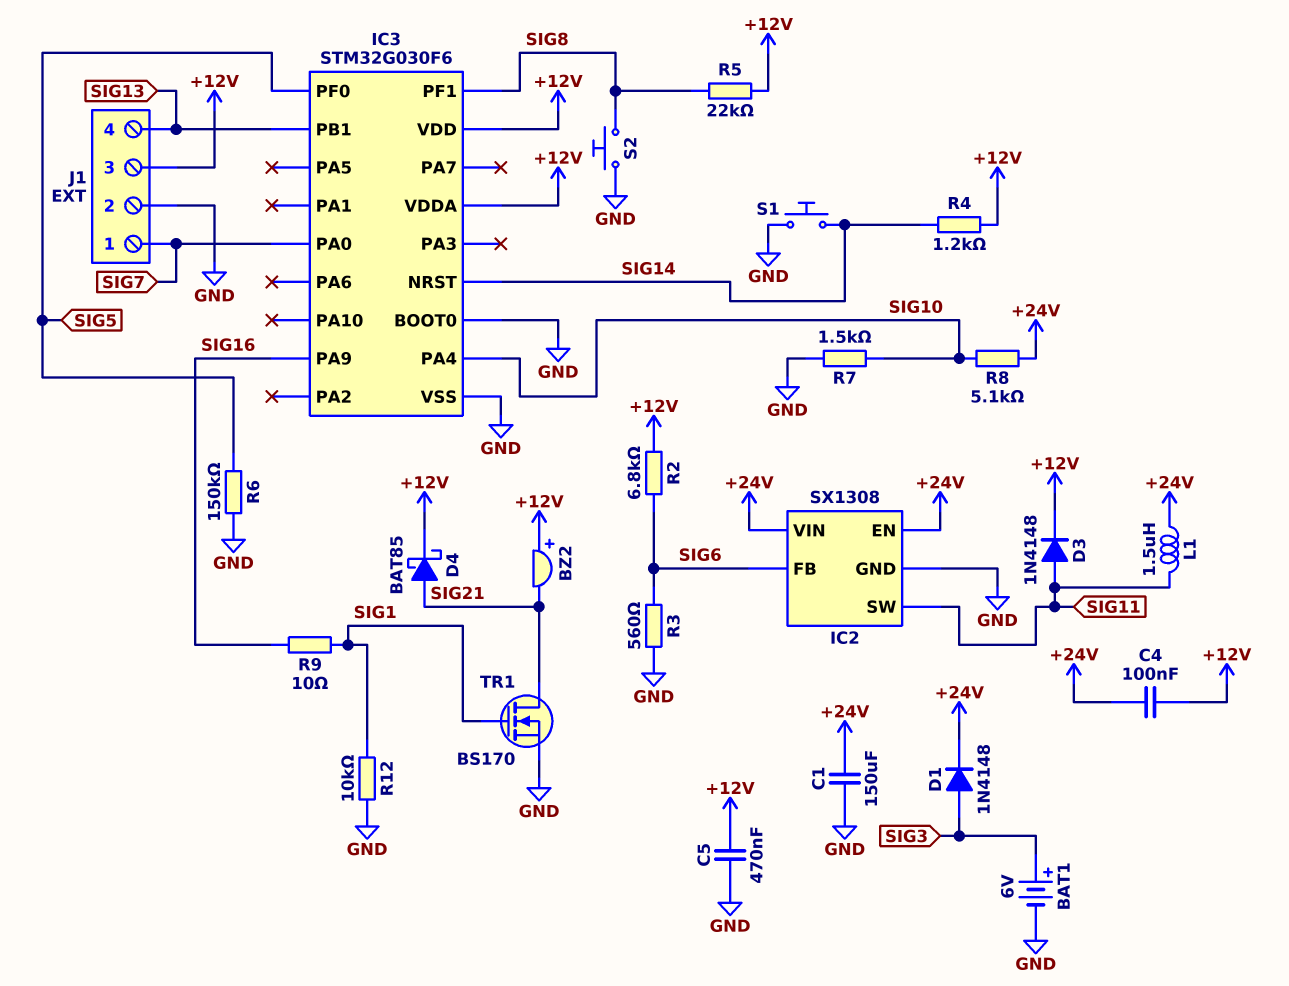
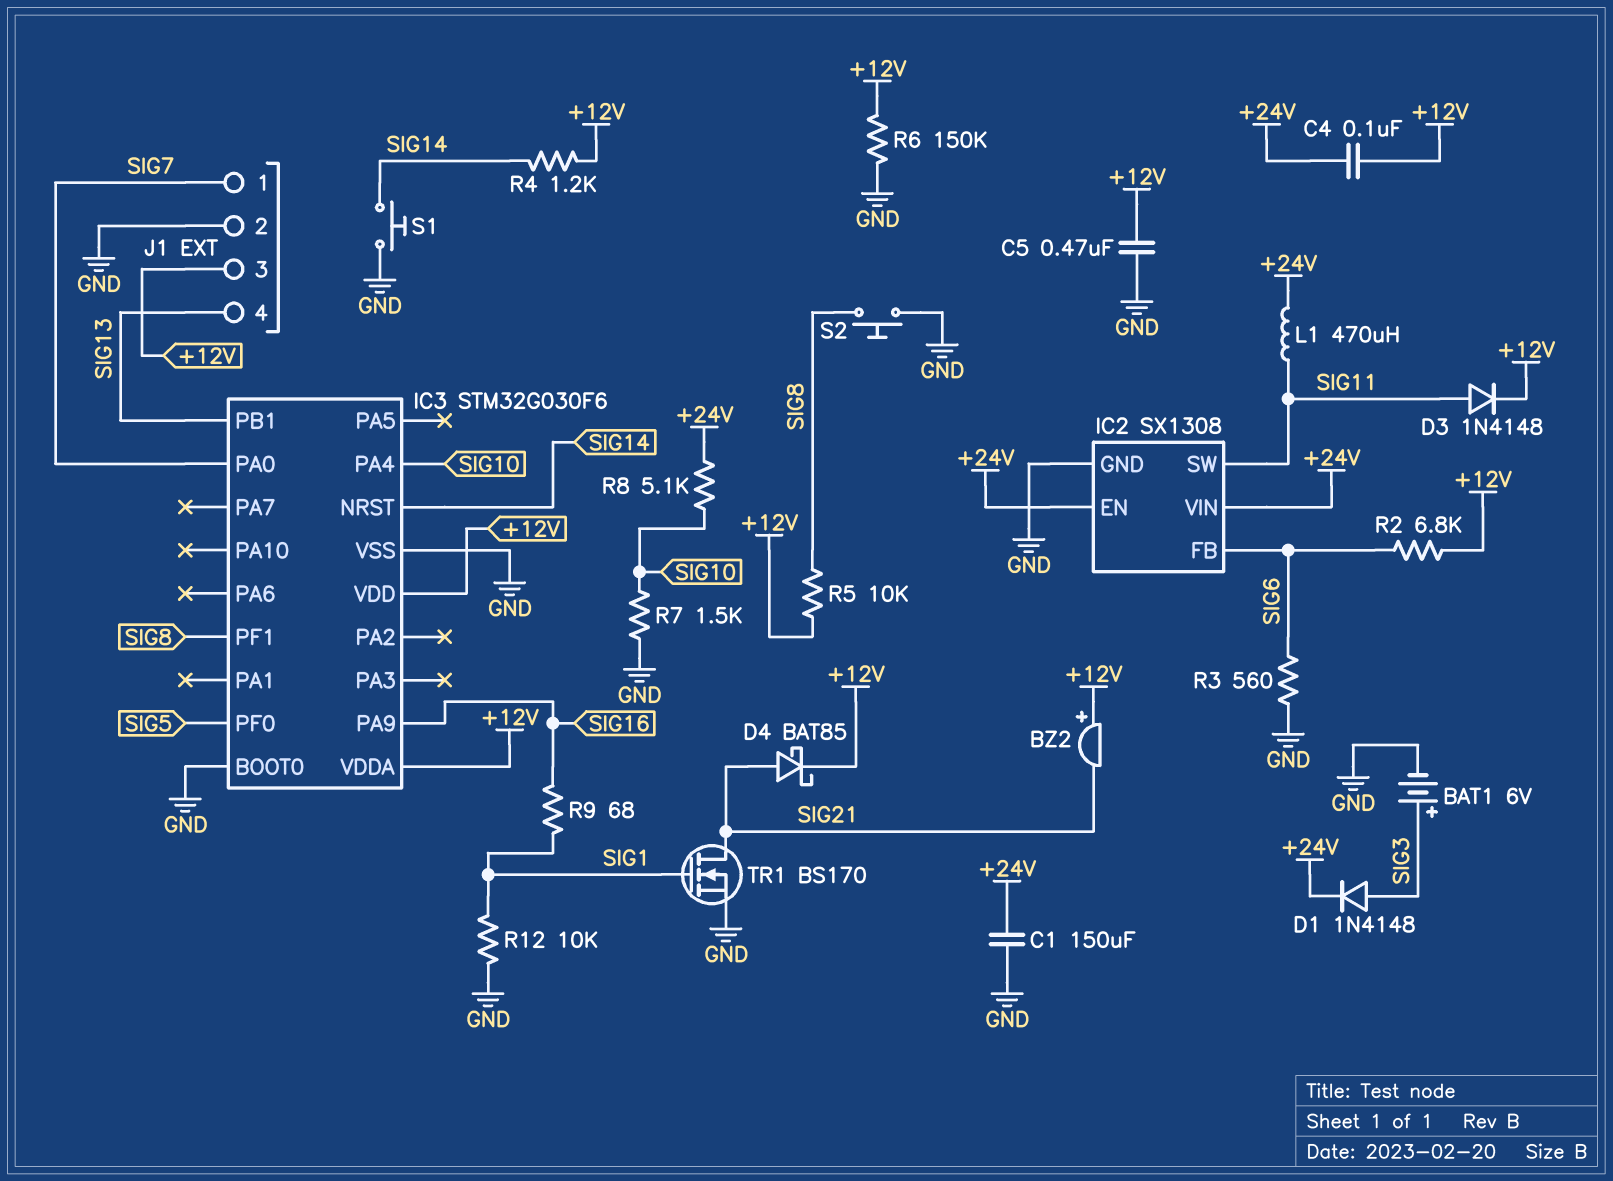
L1: 1.5uH (+24V, SIG11) -> 470uH (+24V, SIG11)
R5: 22k (+12V, SIG8) -> 10k (+12V, SIG8)
R6: 150k (GND, SIG5) -> 150k (+12V, GND)
R9: 10 (SIG1, SIG16) -> 68 (SIG1, SIG16)

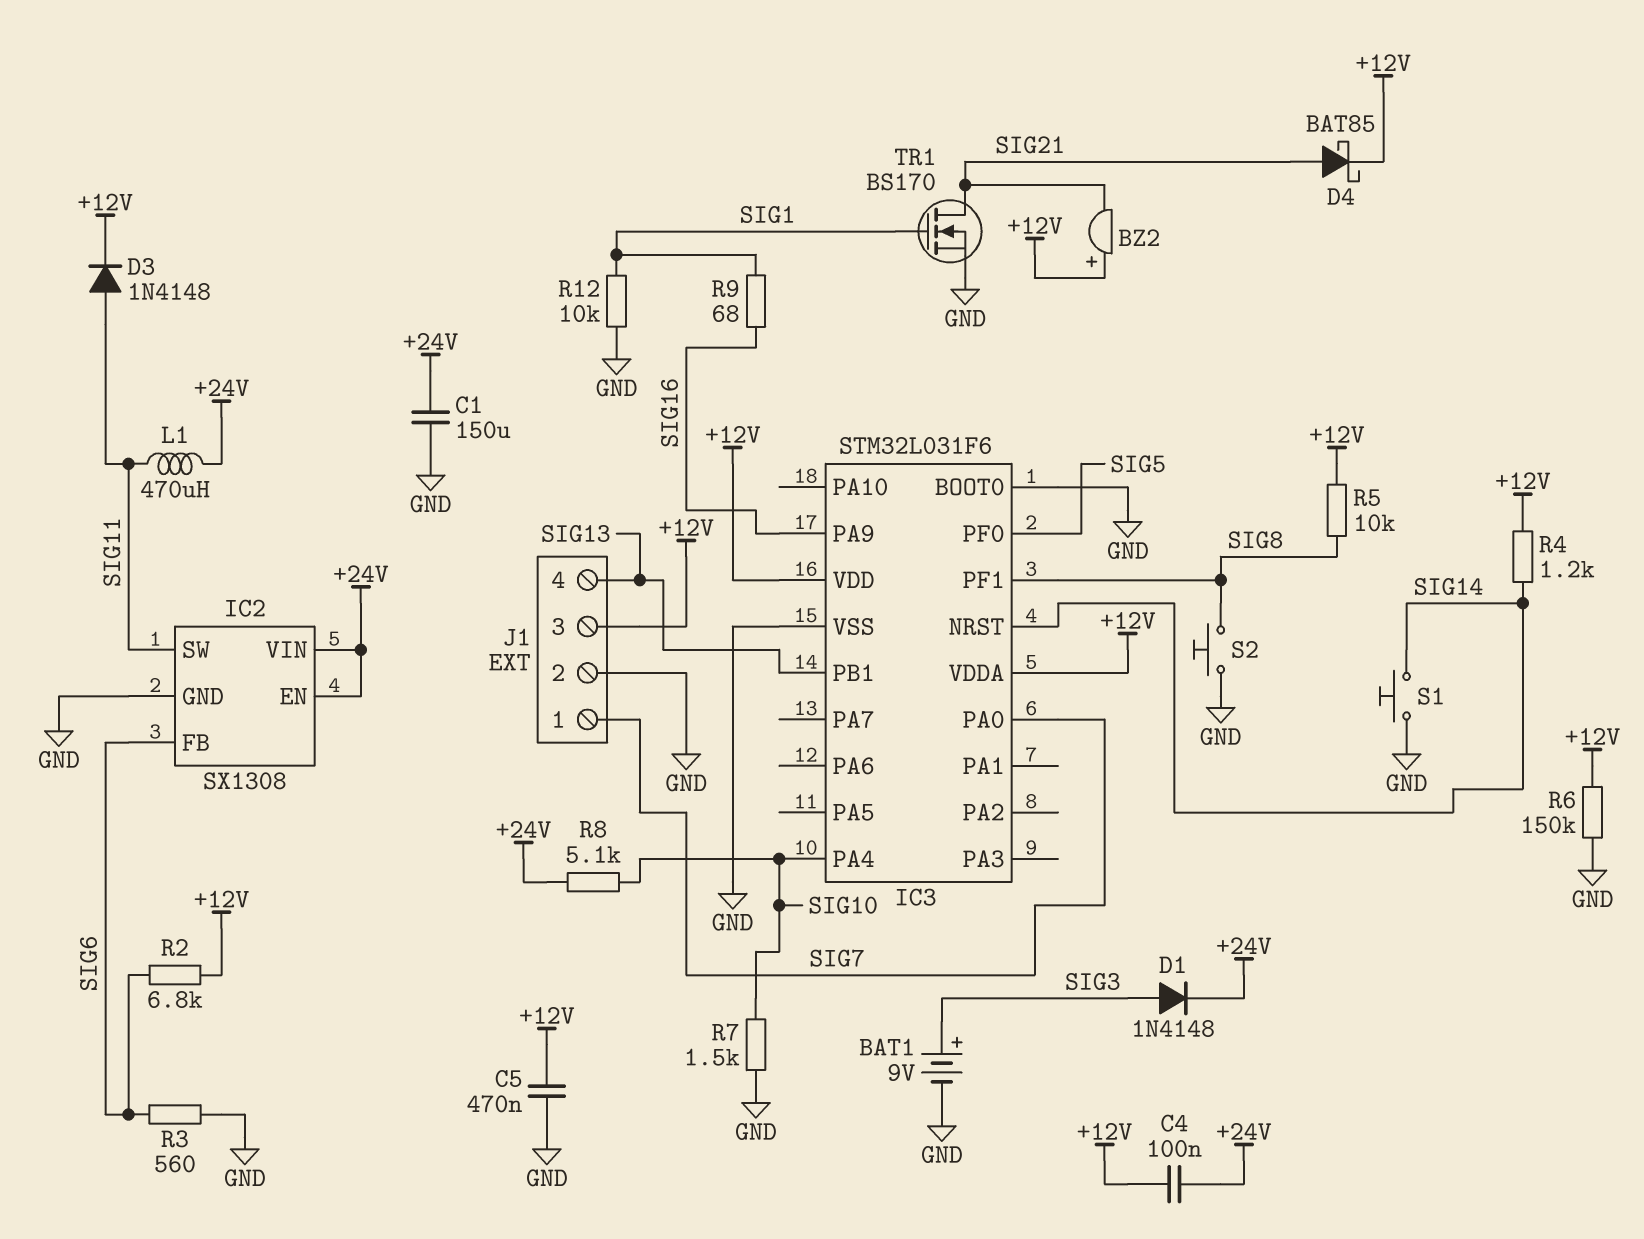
BAT1: 6V (plus SIG3, minus GND) -> 9V (plus SIG3, minus GND)
IC3: STM32G030F6 -> STM32L031F6

